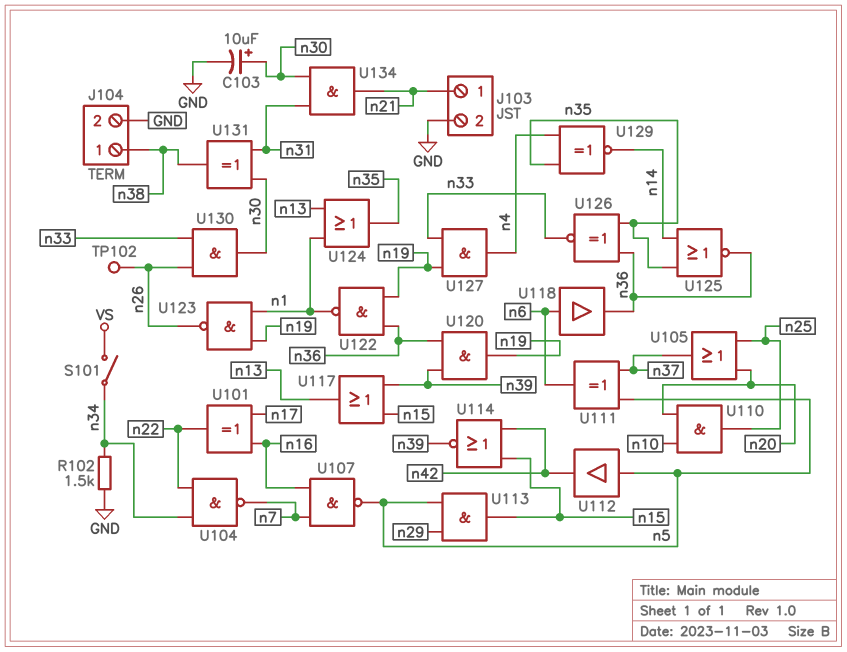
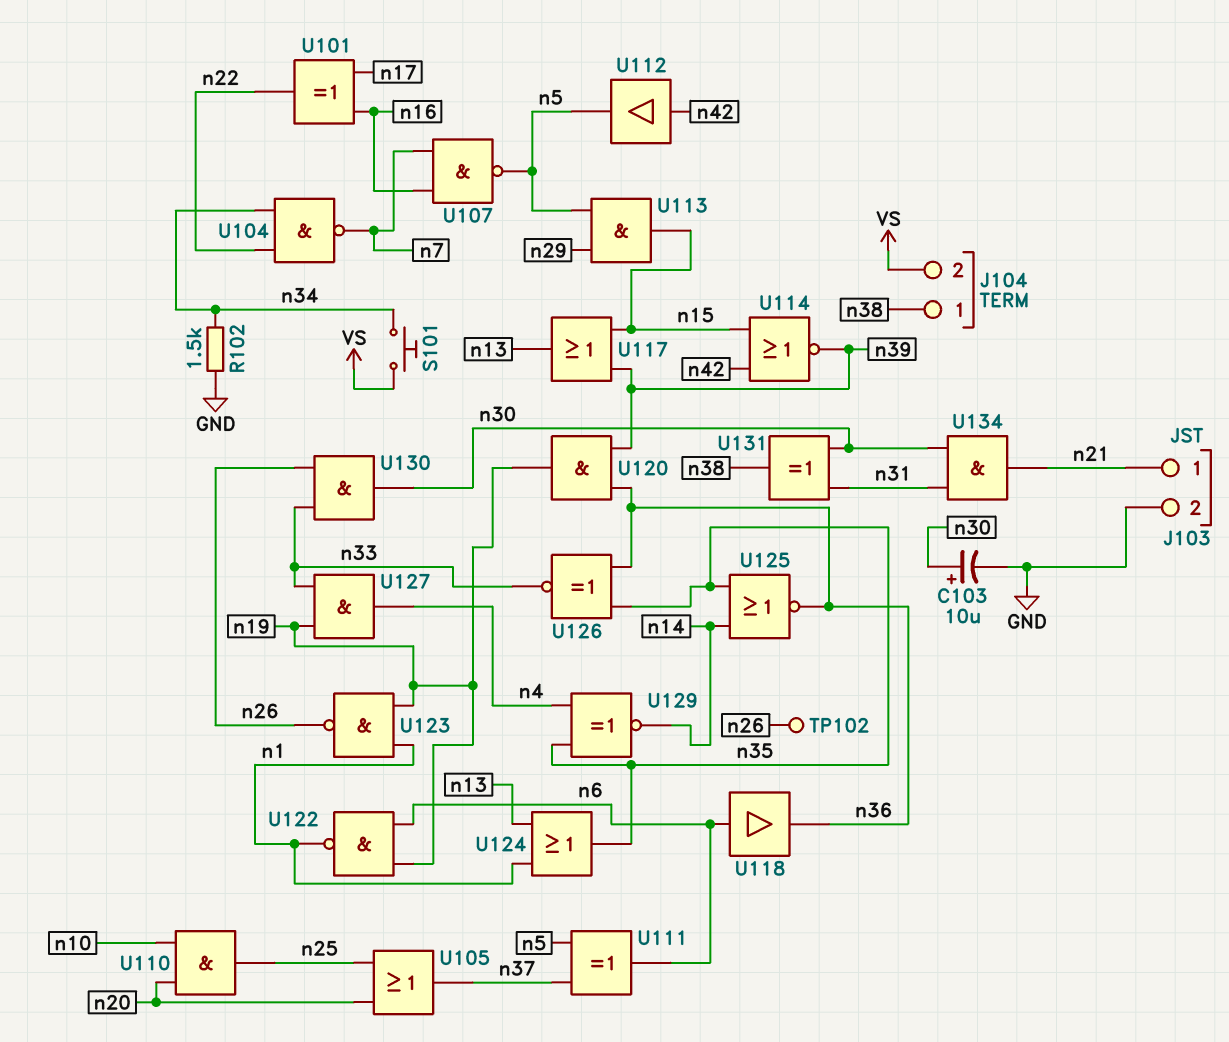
J104 pin 2: GND -> VS
S101: switch (VS, n34) -> button (VS, n34)
U112: buffer (in n5, out n42) -> buffer (in n42, out n5)
U122: NAND (in n19, in n36, out n1) -> NAND (in n6, in n19, out n1)

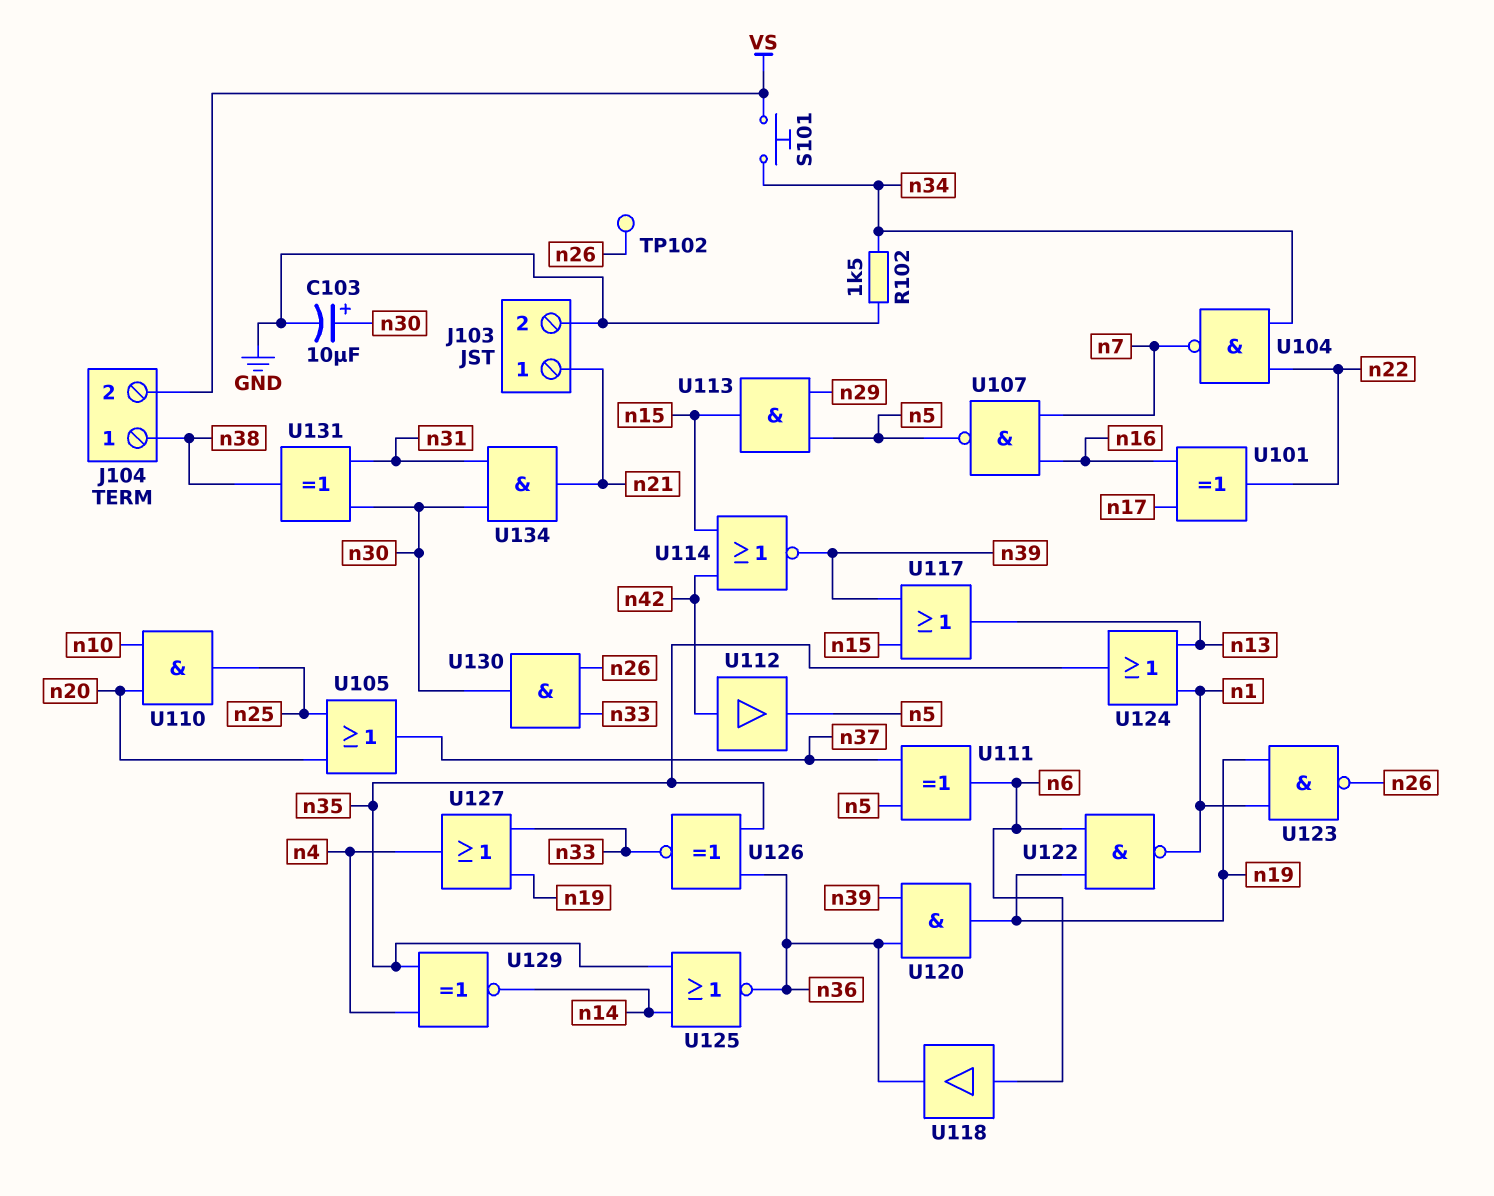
U127: AND (in n19, in n33, out n4) -> OR (in n19, in n33, out n4)

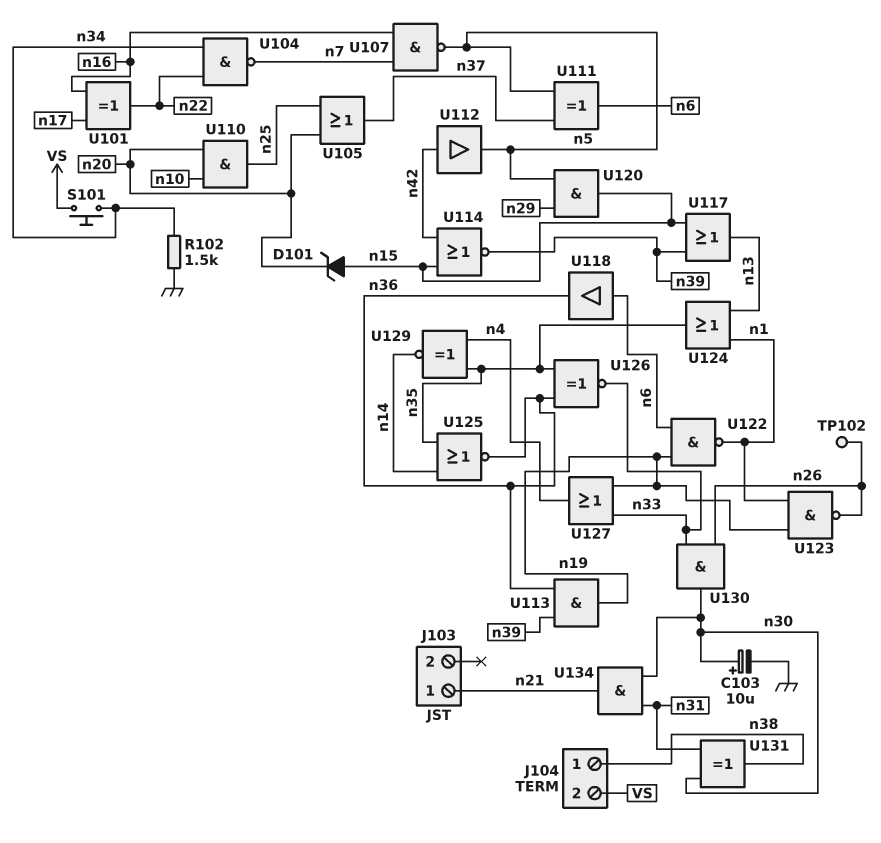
D101: none -> zener (A n15, K n20)
J103 pin 2: GND -> none
U113: AND (in n5, in n29, out n15) -> AND (in n36, in n39, out n19)
U120: AND (in n36, in n39, out n19) -> AND (in n5, in n29, out n15)

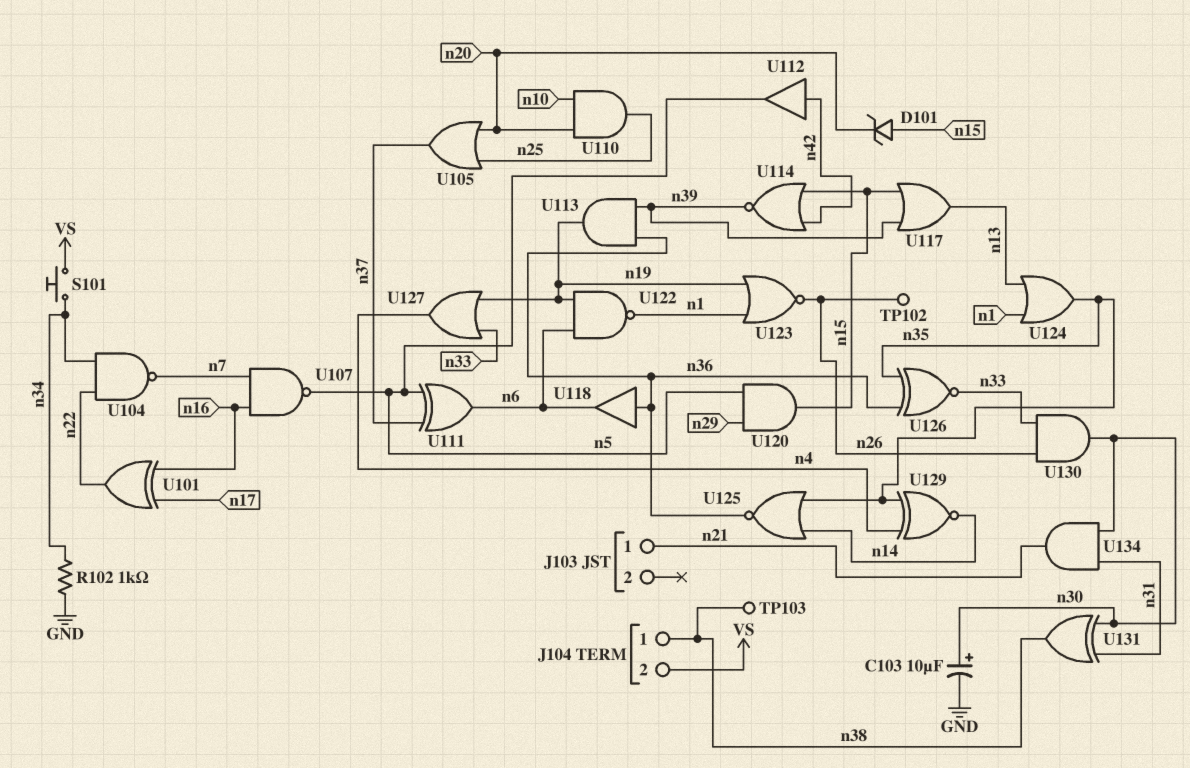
R102: 1.5k (GND, n34) -> 1k (GND, n34)
TP103: none -> test point (n38)
U118: buffer (in n6, out n36) -> buffer (in n36, out n6)
U123: NAND (in n1, in n19, out n26) -> NOR (in n1, in n19, out n26)

